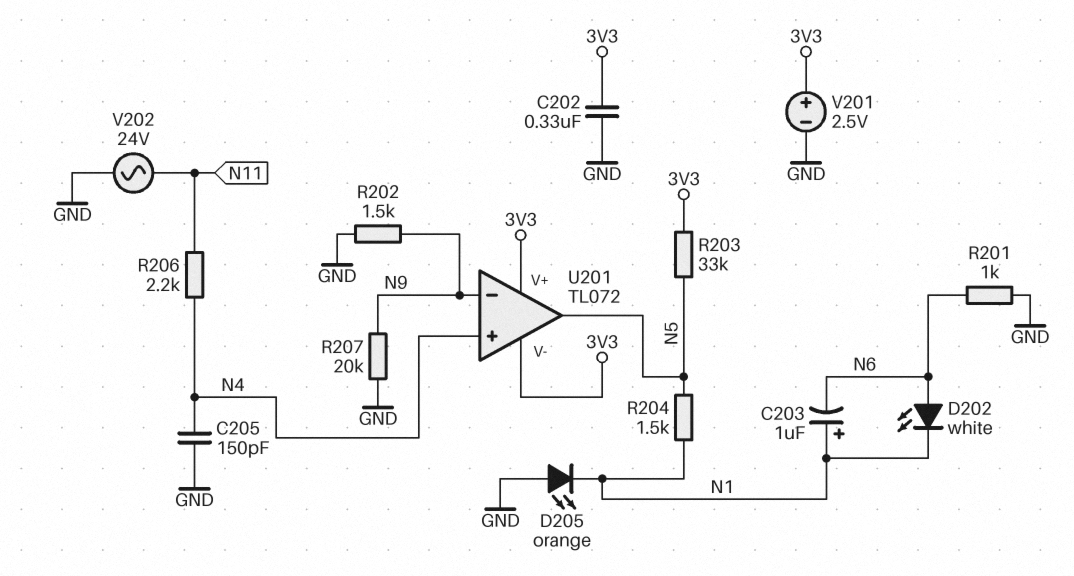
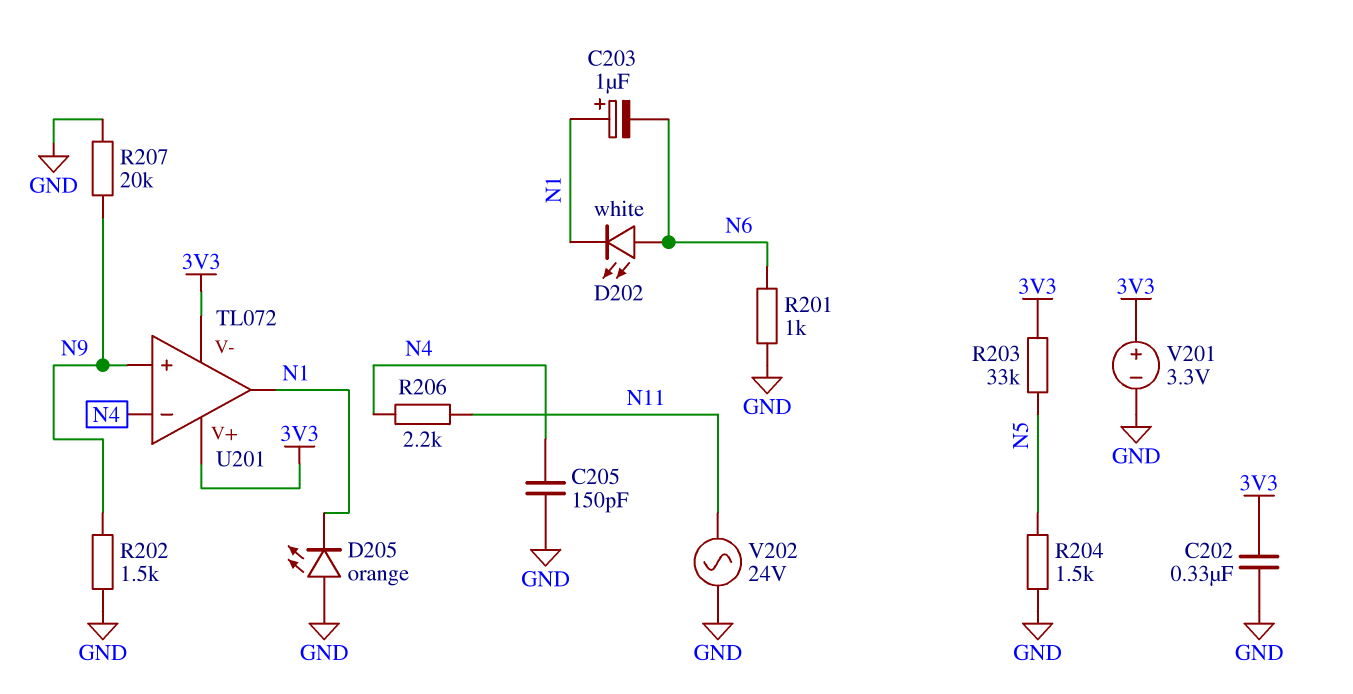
R204: 1.5k (N1, N5) -> 1.5k (GND, N5)
U201 pin in+: N4 -> N9
U201 pin in-: N9 -> N4
U201 pin out: N5 -> N1
V201: 2.5V (plus 3V3, minus GND) -> 3.3V (plus 3V3, minus GND)

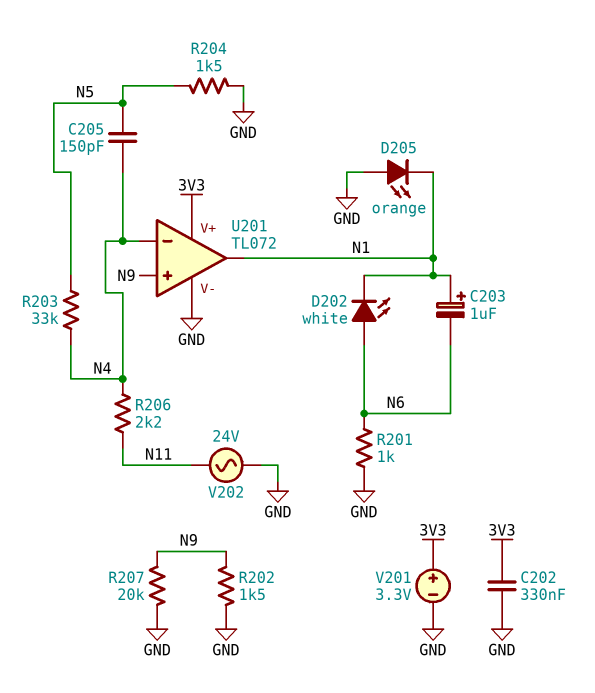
C205: 150pF (GND, N4) -> 150pF (N4, N5)
R203: 33k (3V3, N5) -> 33k (N4, N5)
U201 pin V-: 3V3 -> GND

